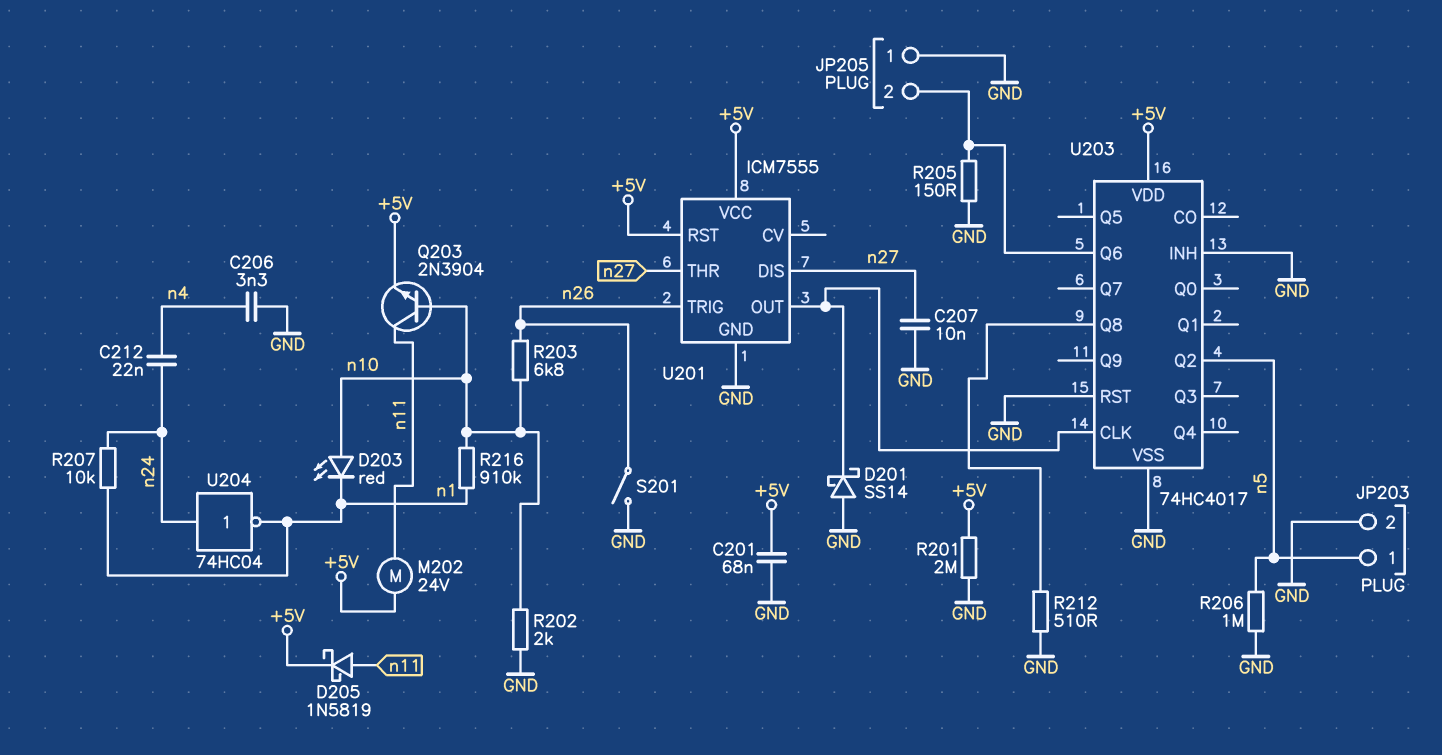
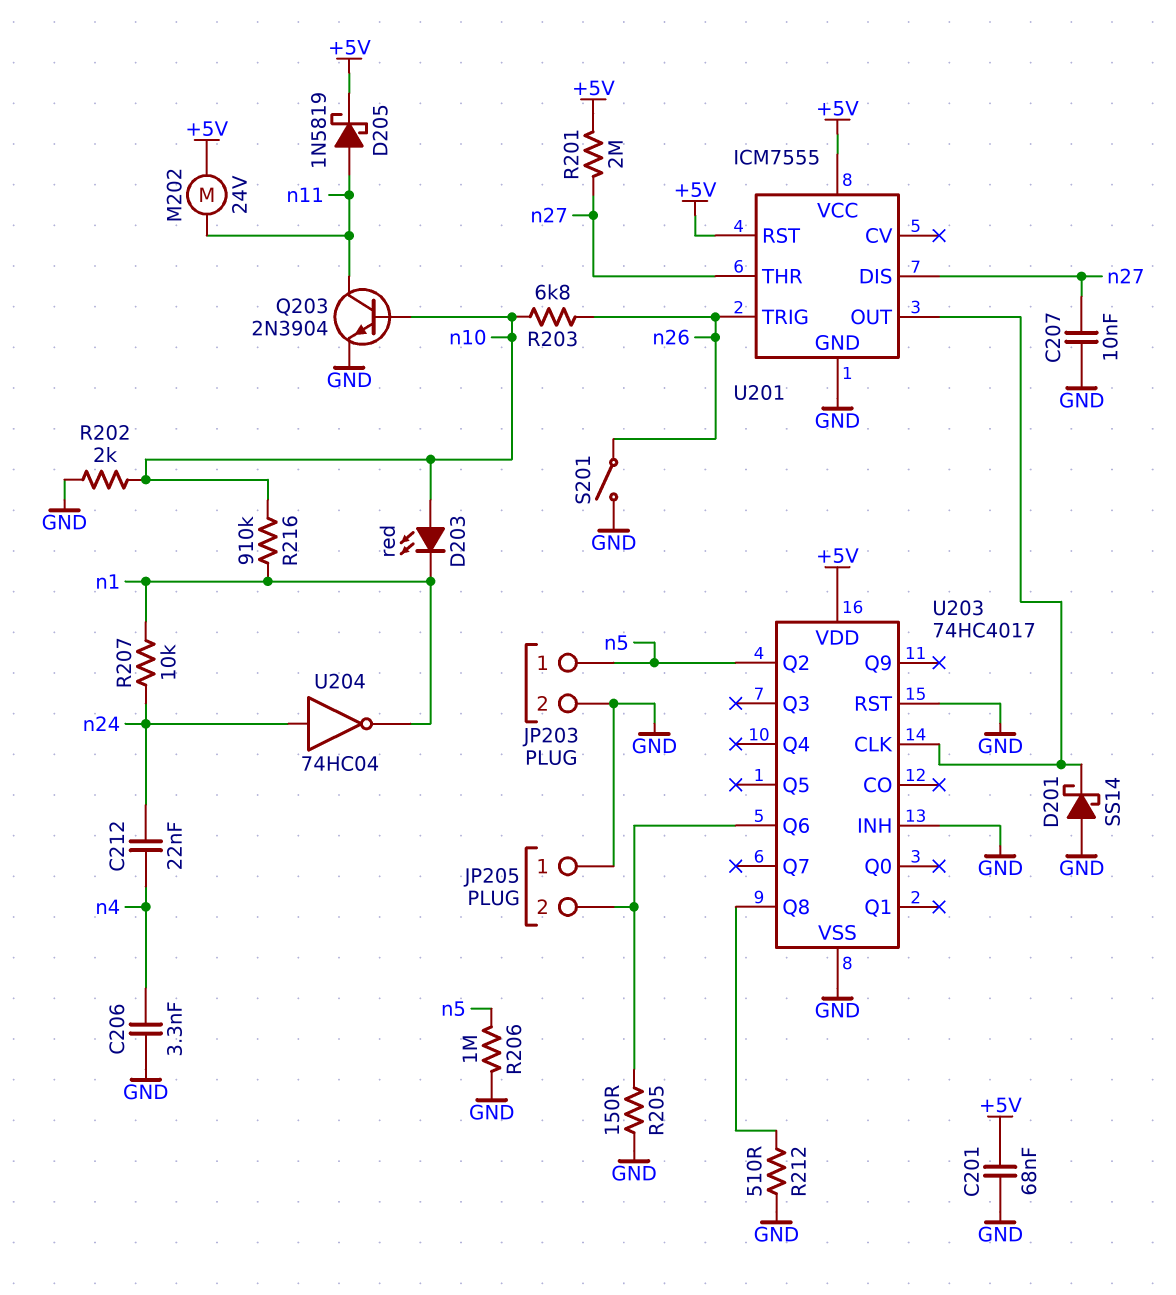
Q203: NPN 2N3904 (B n10, C n11, E +5V) -> NPN 2N3904 (B n10, C n11, E GND)
R201: 2M (+5V, GND) -> 2M (+5V, n27)

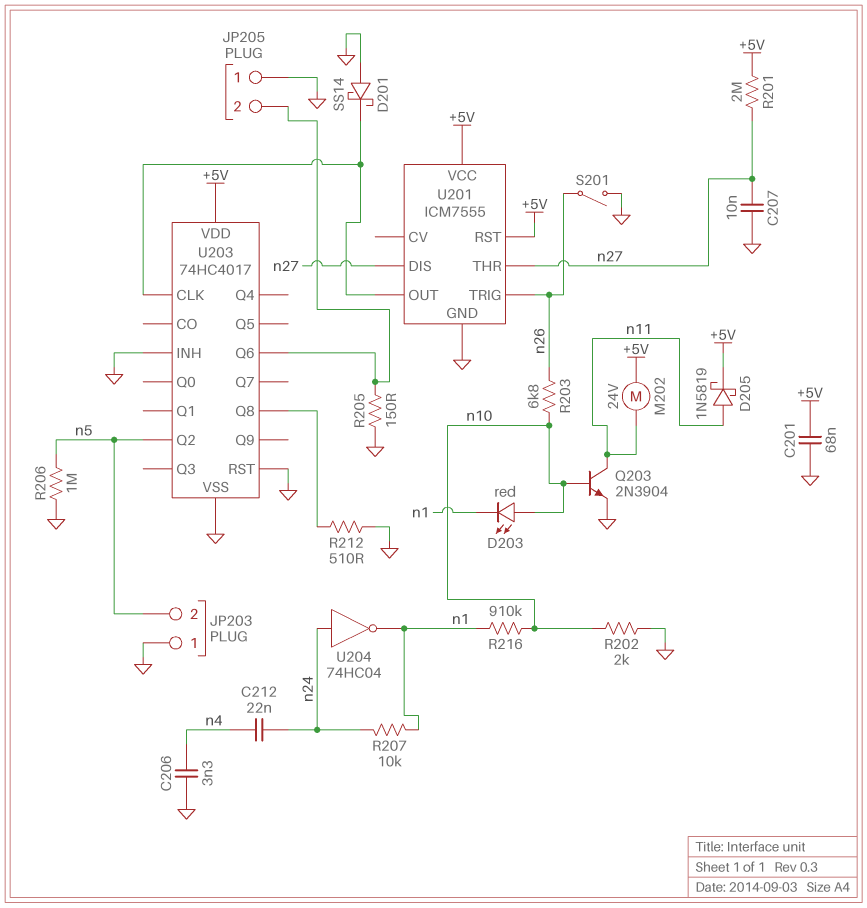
JP203 pin 1: n5 -> GND
JP203 pin 2: GND -> n5

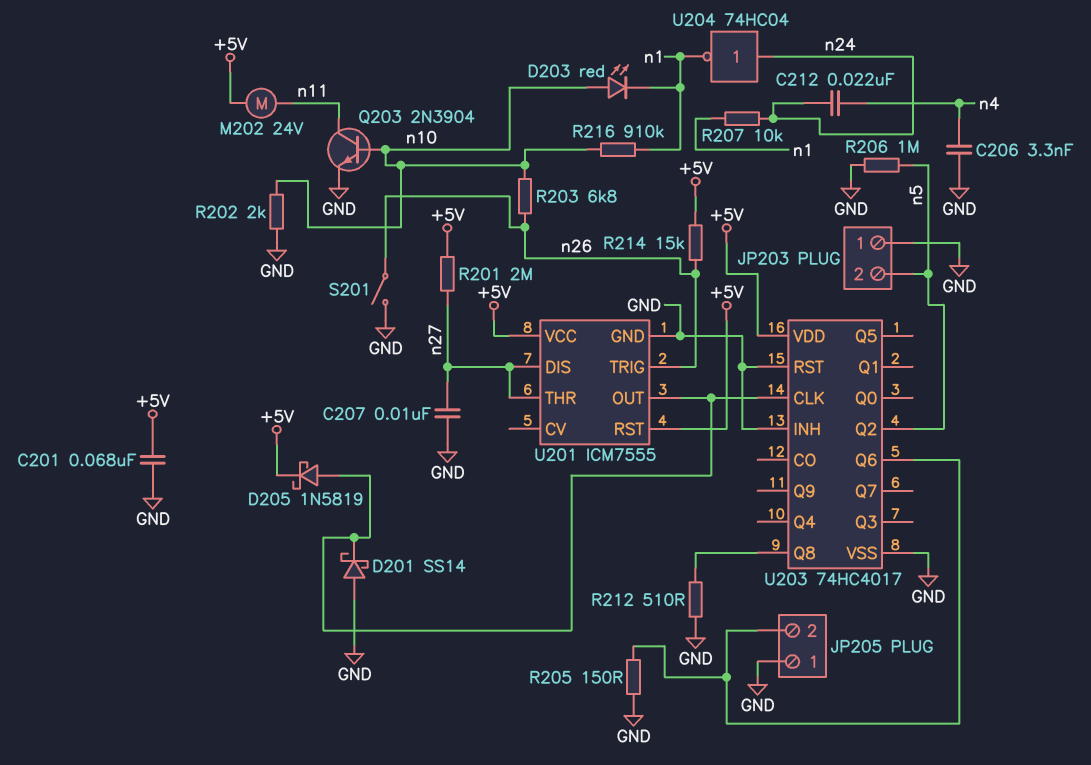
D205: schottky 1N5819 (A n11, K +5V) -> schottky 1N5819 (A U201/OUT, K +5V)
R214: none -> 15k (+5V, n26)

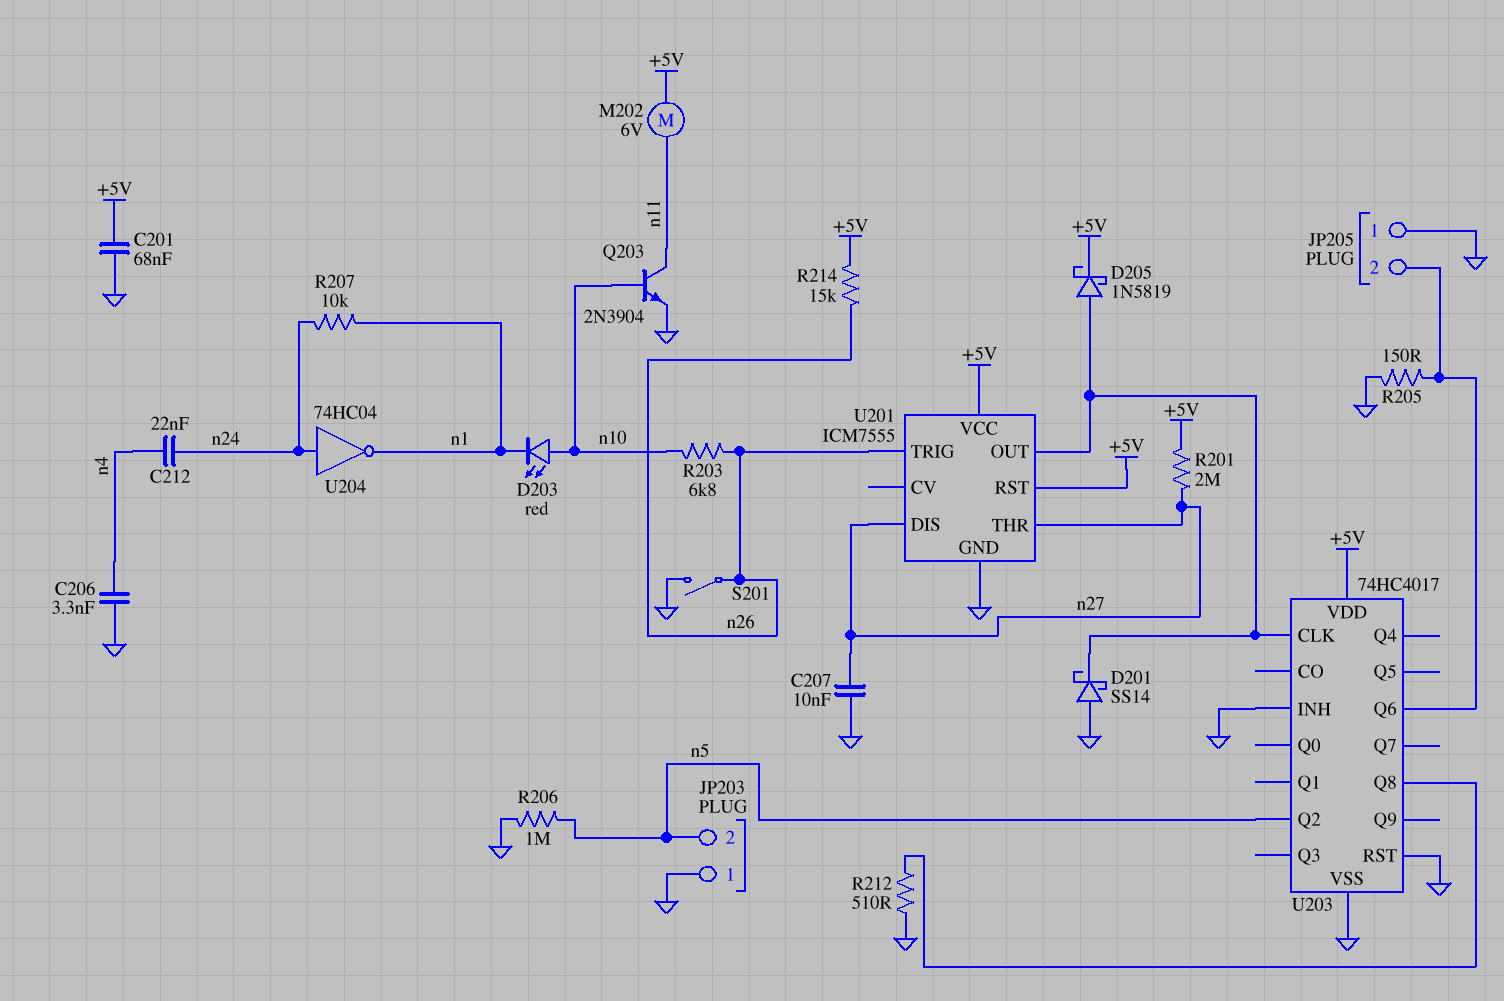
M202: motor 24V (+5V, n11) -> motor 6V (+5V, n11)
R202: 2k (GND, n10) -> none
R216: 910k (n1, n10) -> none

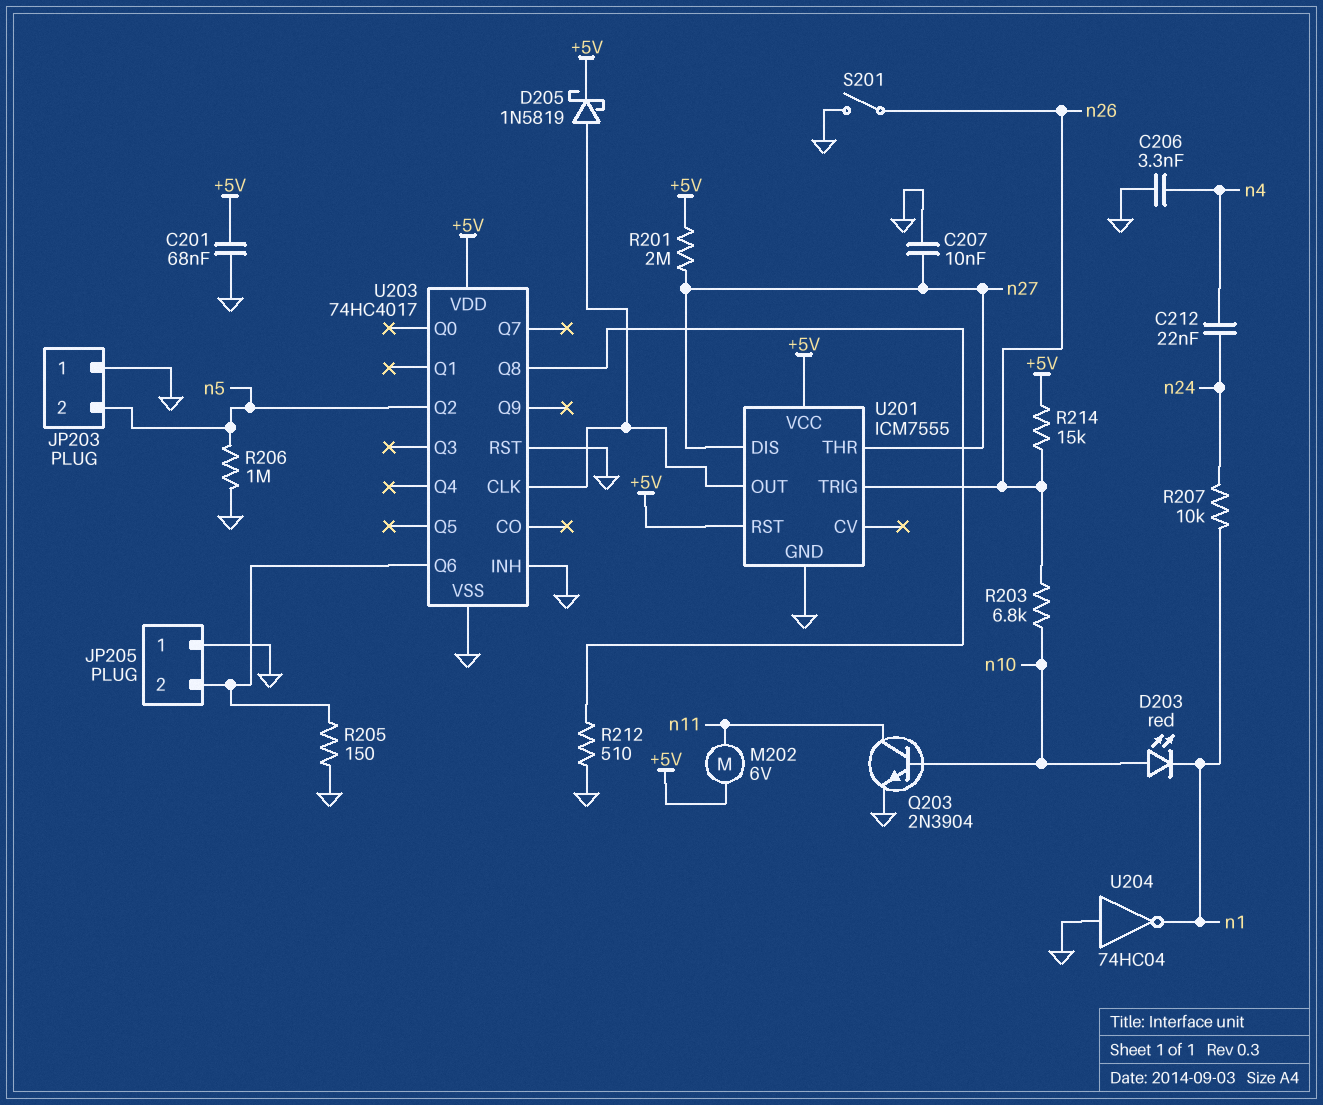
D201: schottky SS14 (A GND, K U201/OUT) -> none
U204: NOT 74HC04 (in n24, out n1) -> NOT 74HC04 (in GND, out n1)

